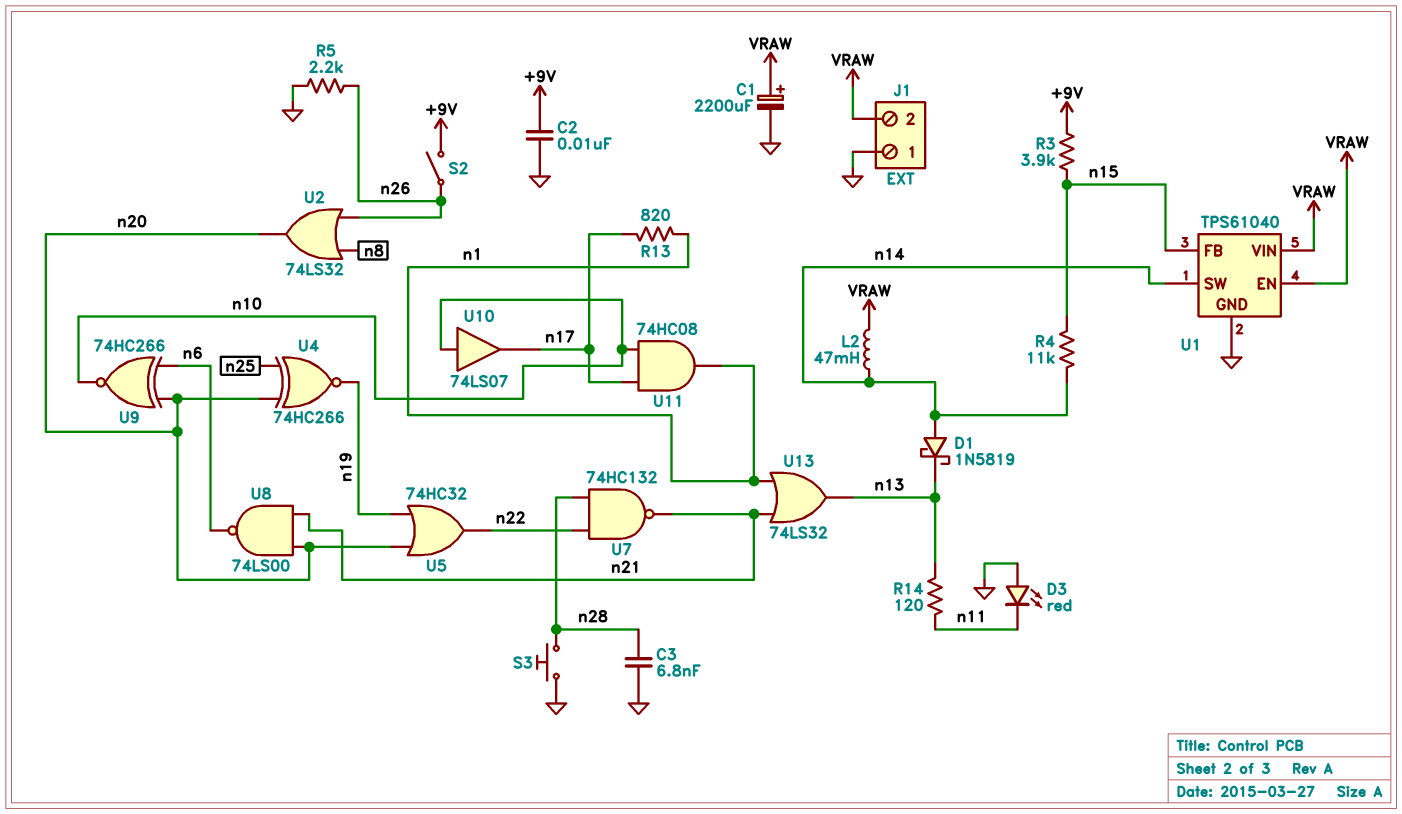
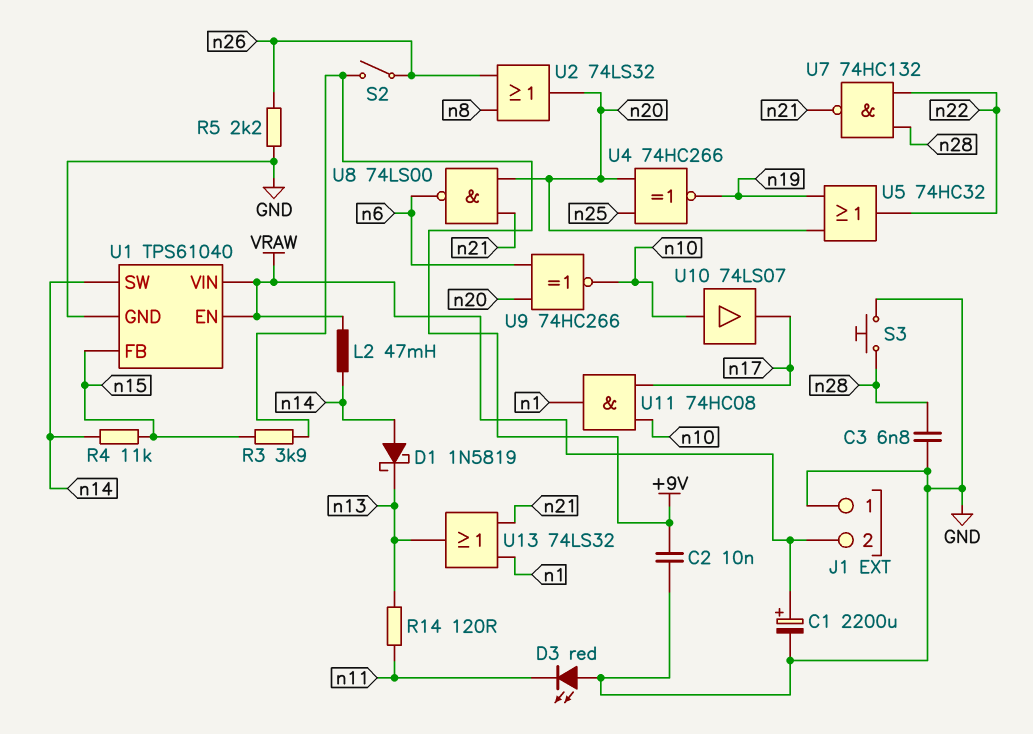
R13: 820 (n1, n17) -> none

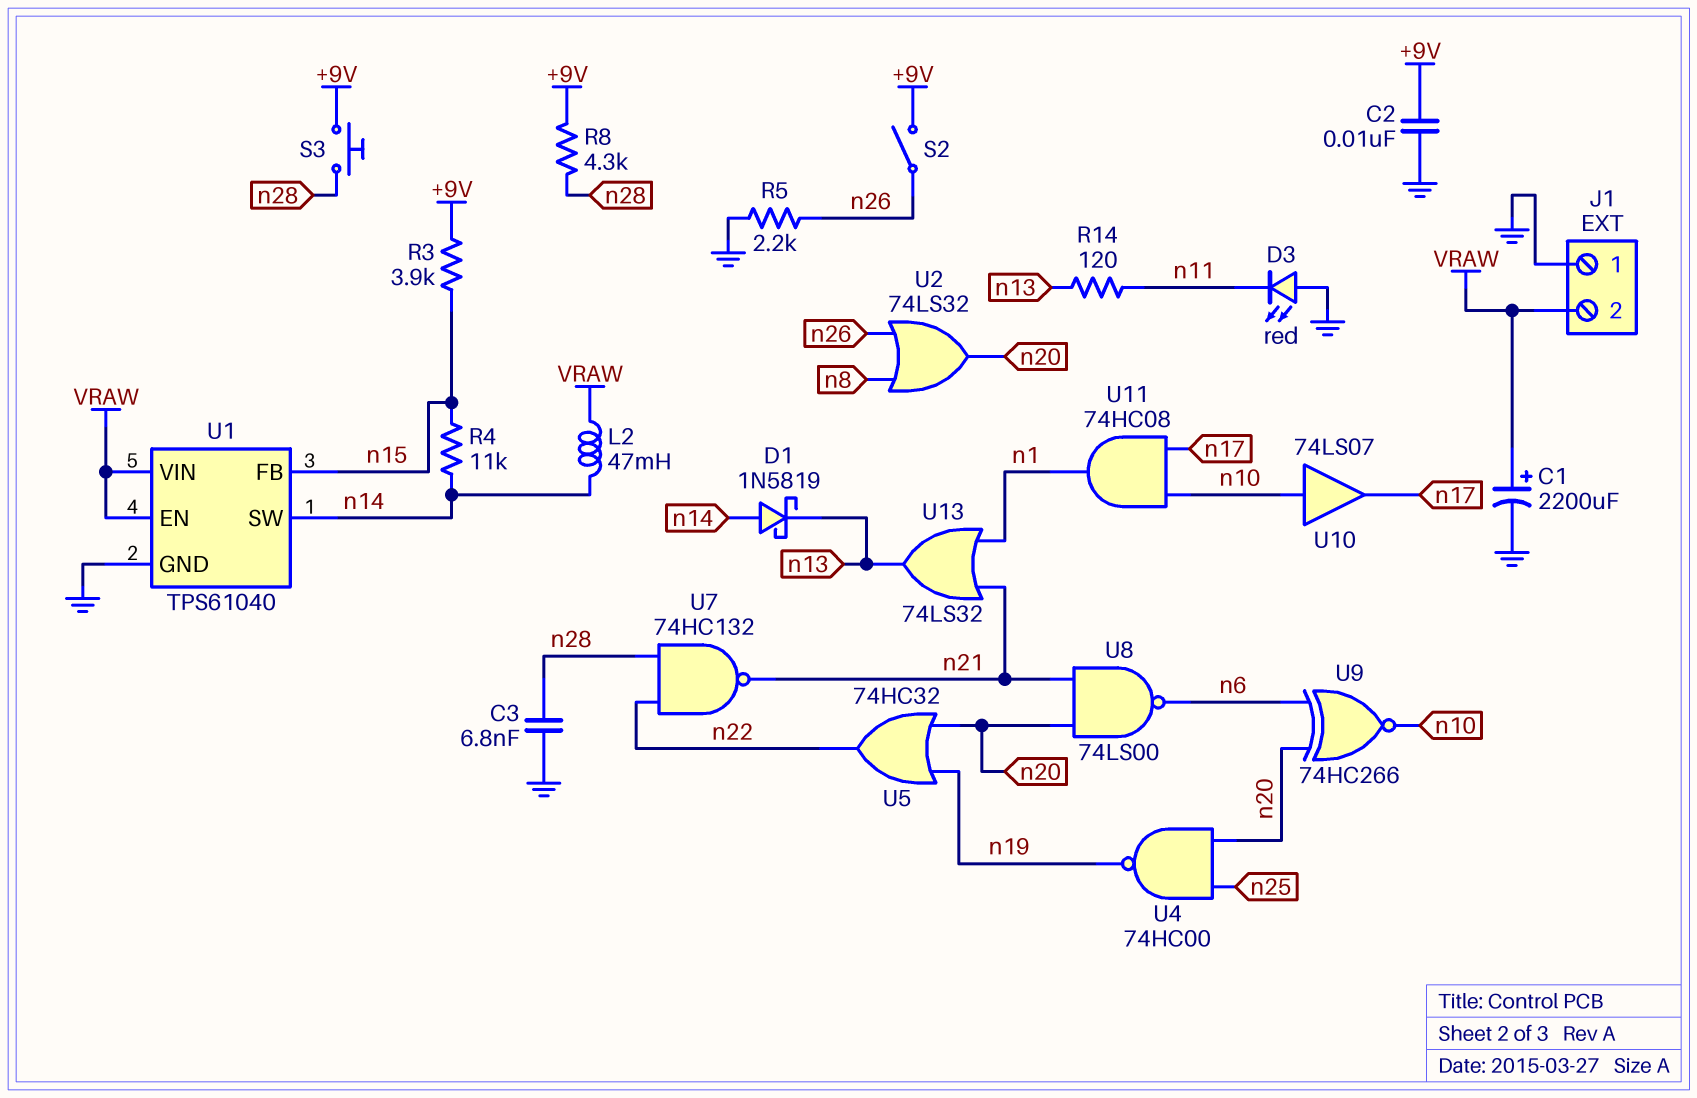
R8: none -> 4.3k (+9V, n28)
S3: button (GND, n28) -> button (+9V, n28)
U4: XNOR 74HC266 (in n20, in n25, out n19) -> NAND 74HC00 (in n20, in n25, out n19)

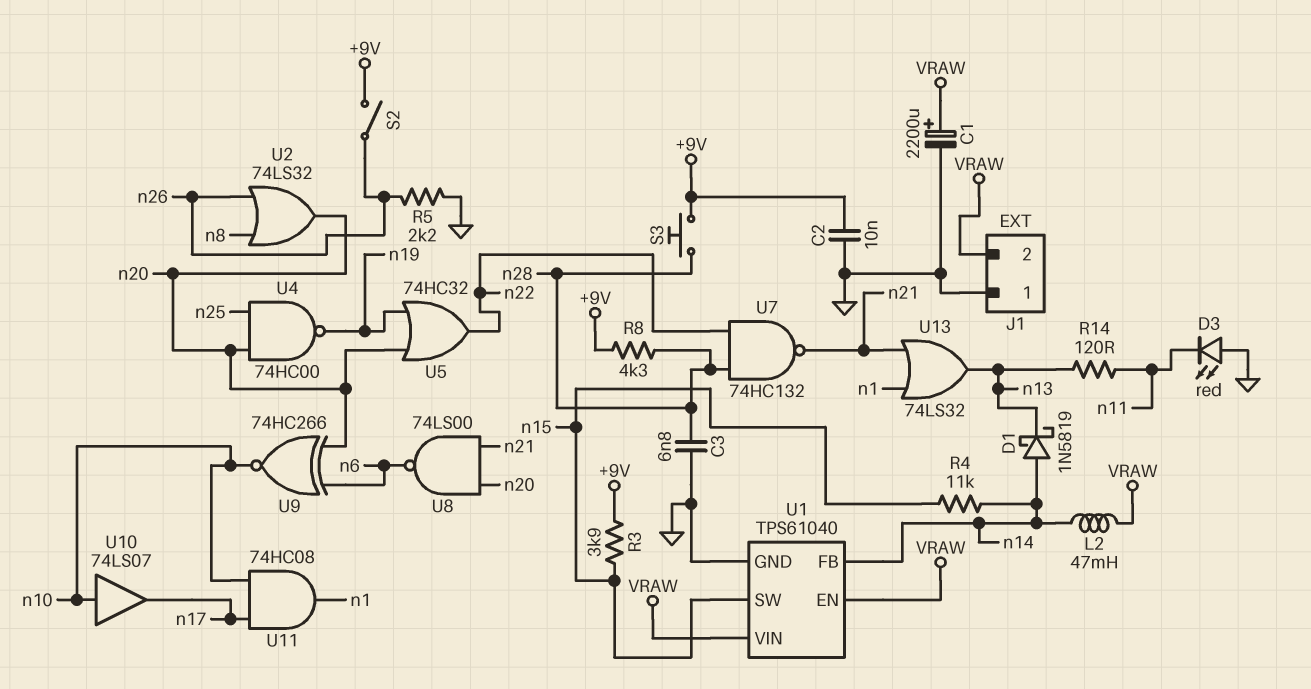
U1 pin FB: n15 -> n14
U1 pin SW: n14 -> n15

